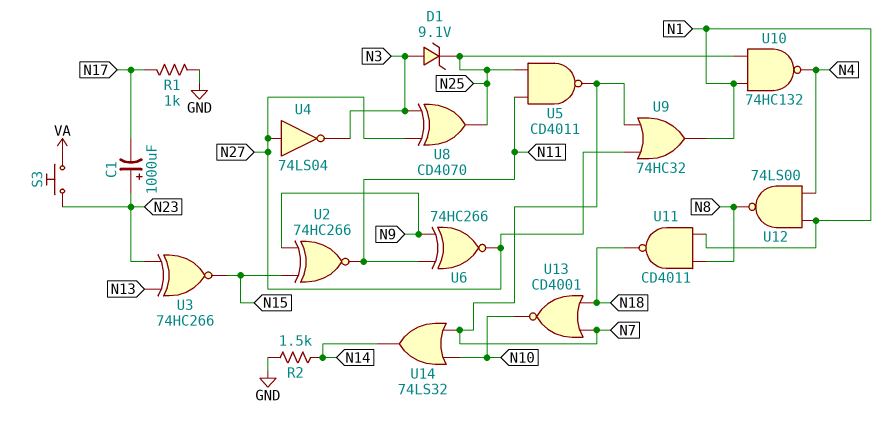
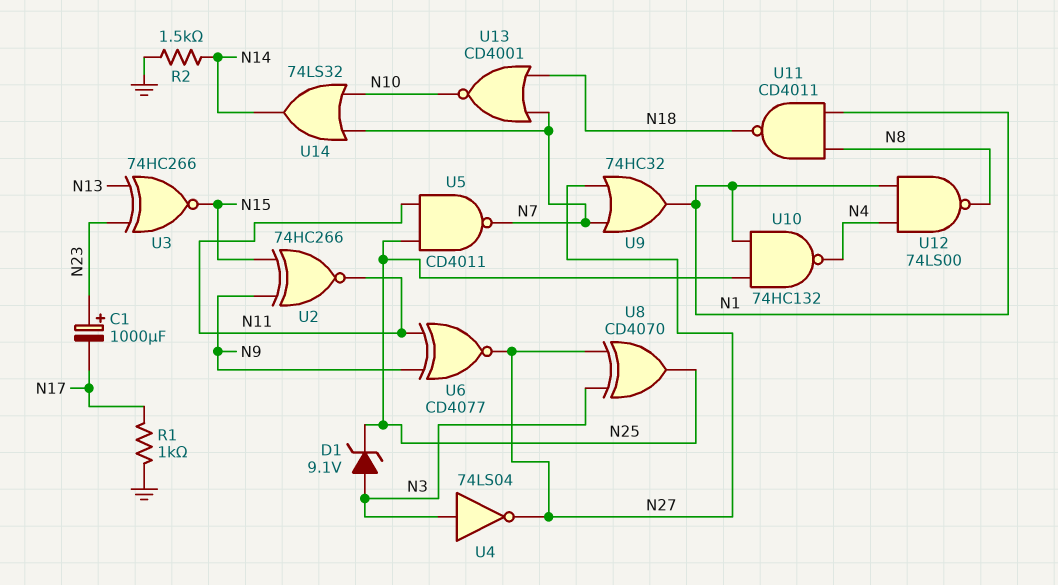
S3: button (N23, VA) -> none
U4: NOT 74LS04 (in N27, out N3) -> NOT 74LS04 (in N3, out N27)
U6: XNOR 74HC266 (in N9, in N11, out N27) -> XNOR CD4077 (in N9, in N11, out N27)

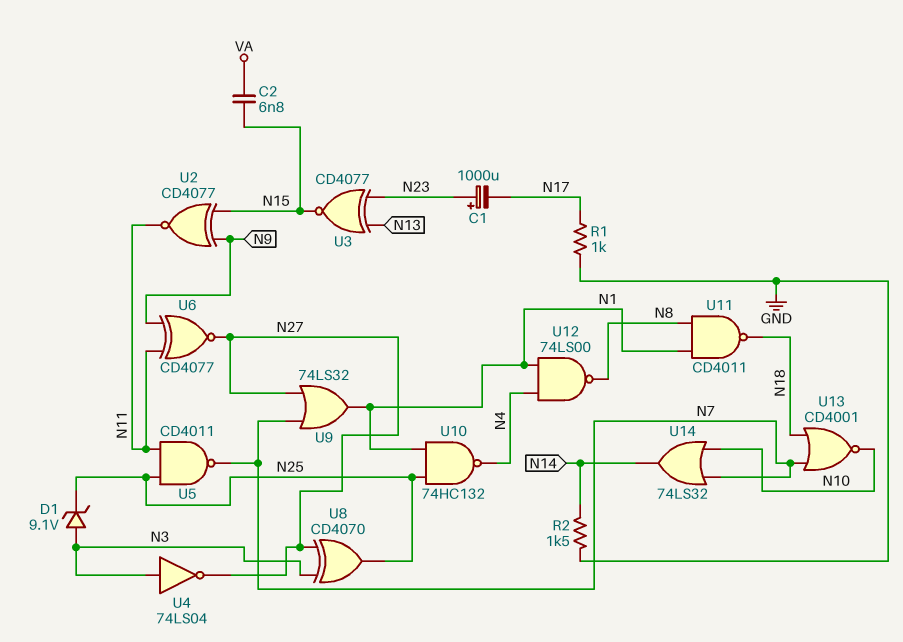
C2: none -> 6.8nF (N15, VA)
U2: XNOR 74HC266 (in N9, in N15, out N11) -> XNOR CD4077 (in N9, in N15, out N11)
U3: XNOR 74HC266 (in N13, in N23, out N15) -> XNOR CD4077 (in N13, in N23, out N15)
U9: OR 74HC32 (in N7, in N27, out N1) -> OR 74LS32 (in N7, in N27, out N1)

